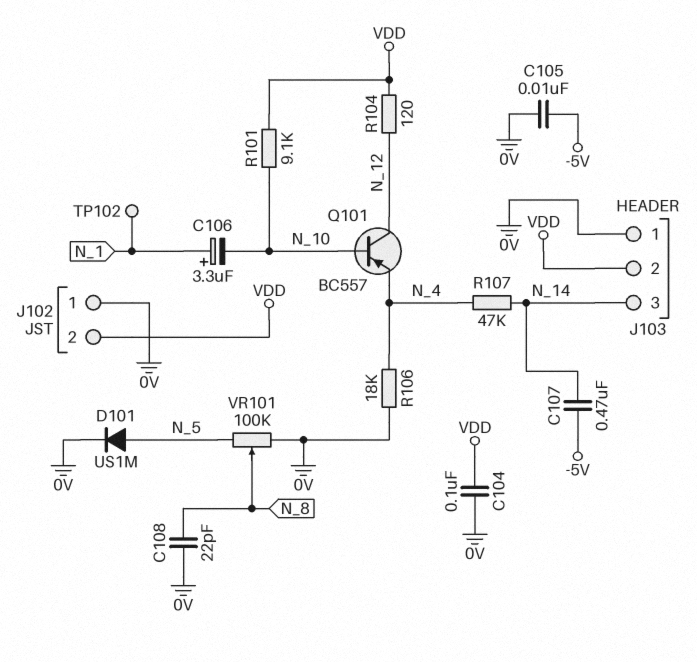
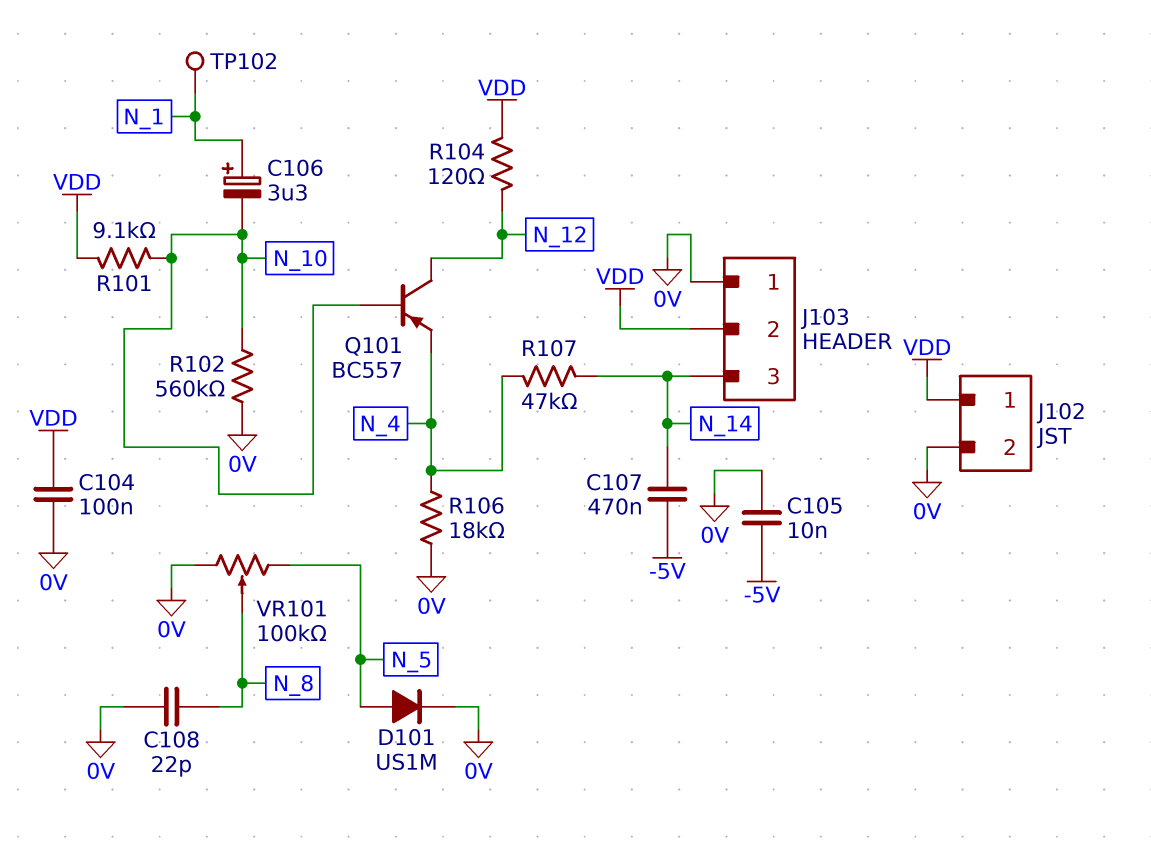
J102 pin 1: 0V -> VDD
J102 pin 2: VDD -> 0V
R102: none -> 560k (0V, N_10)

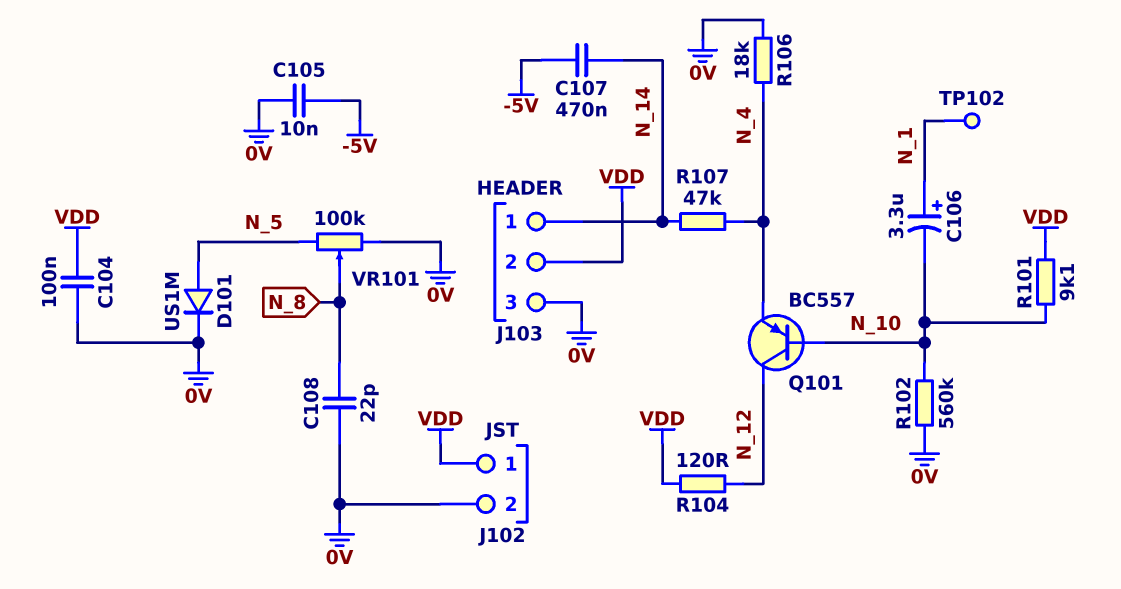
J103 pin 1: 0V -> N_14
J103 pin 3: N_14 -> 0V

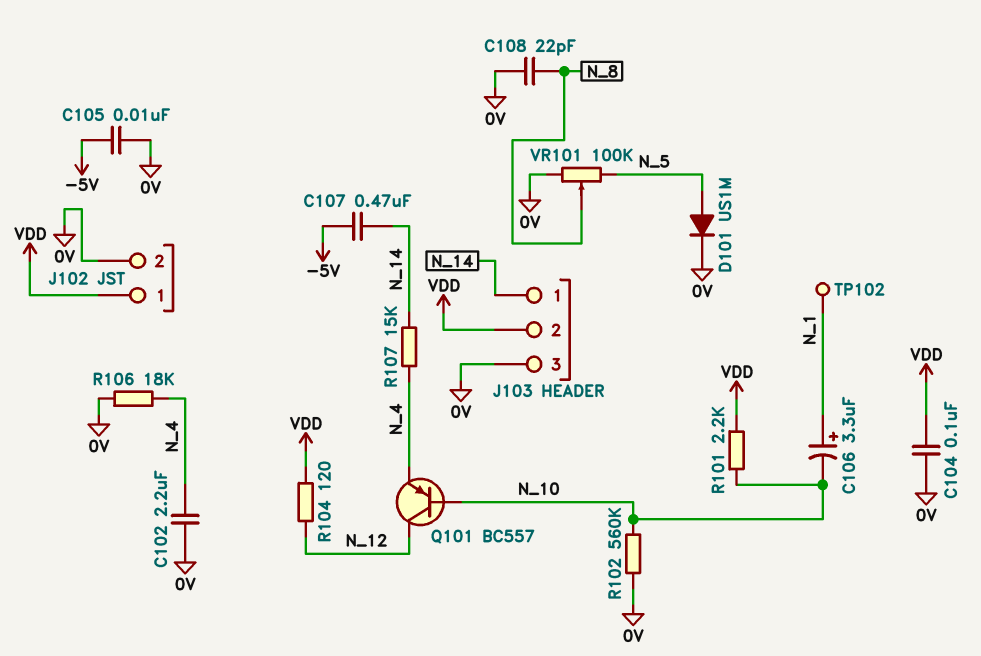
C102: none -> 2.2uF (0V, N_4)
R101: 9.1k (N_10, VDD) -> 2.2k (N_10, VDD)
R107: 47k (N_4, N_14) -> 15k (N_4, N_14)

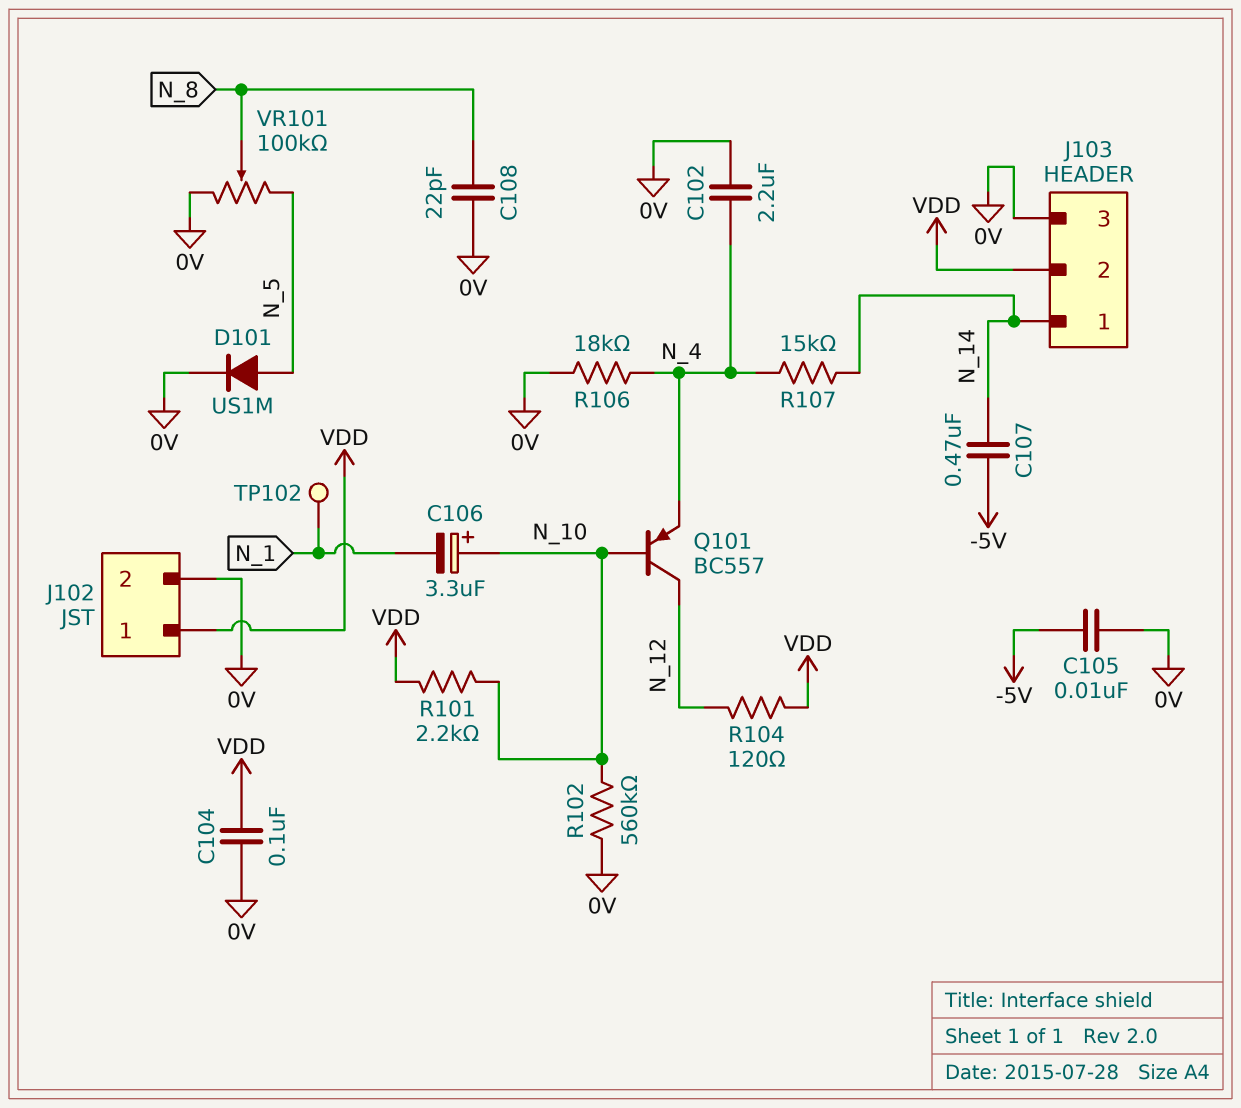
C106: 3.3uF (plus N_1, minus N_10) -> 3.3uF (plus N_10, minus N_1)

